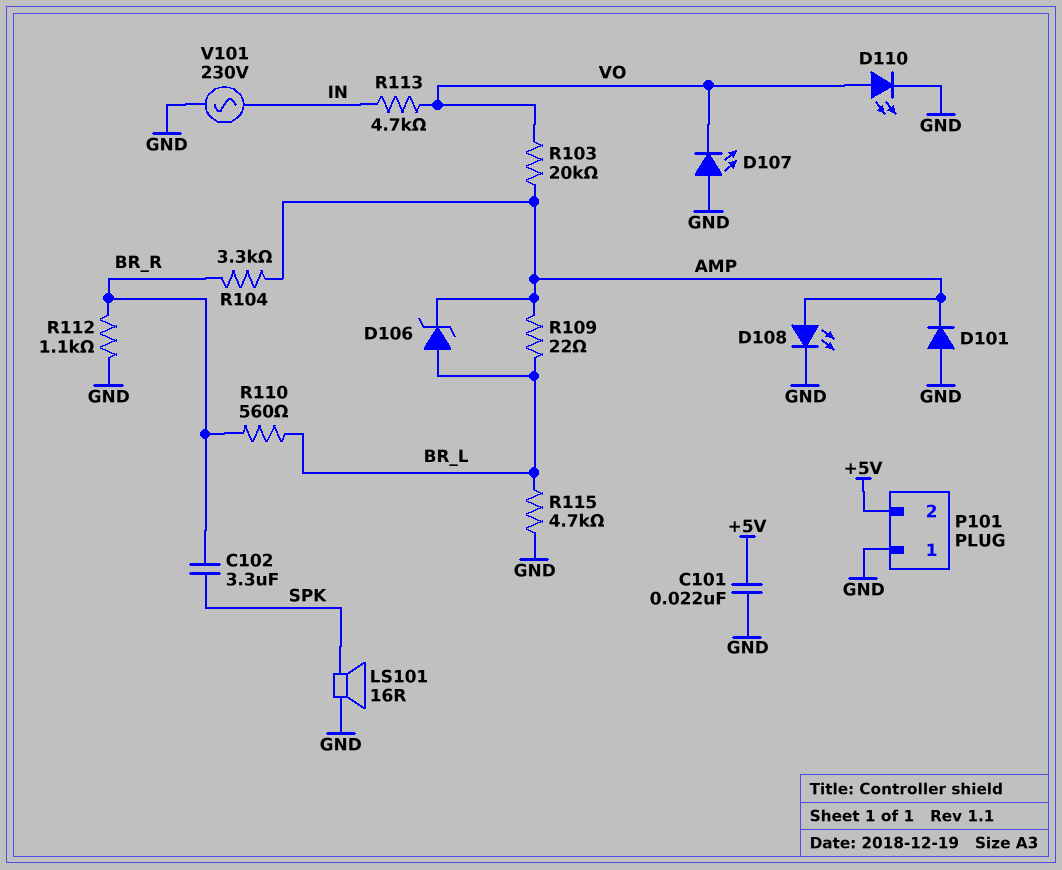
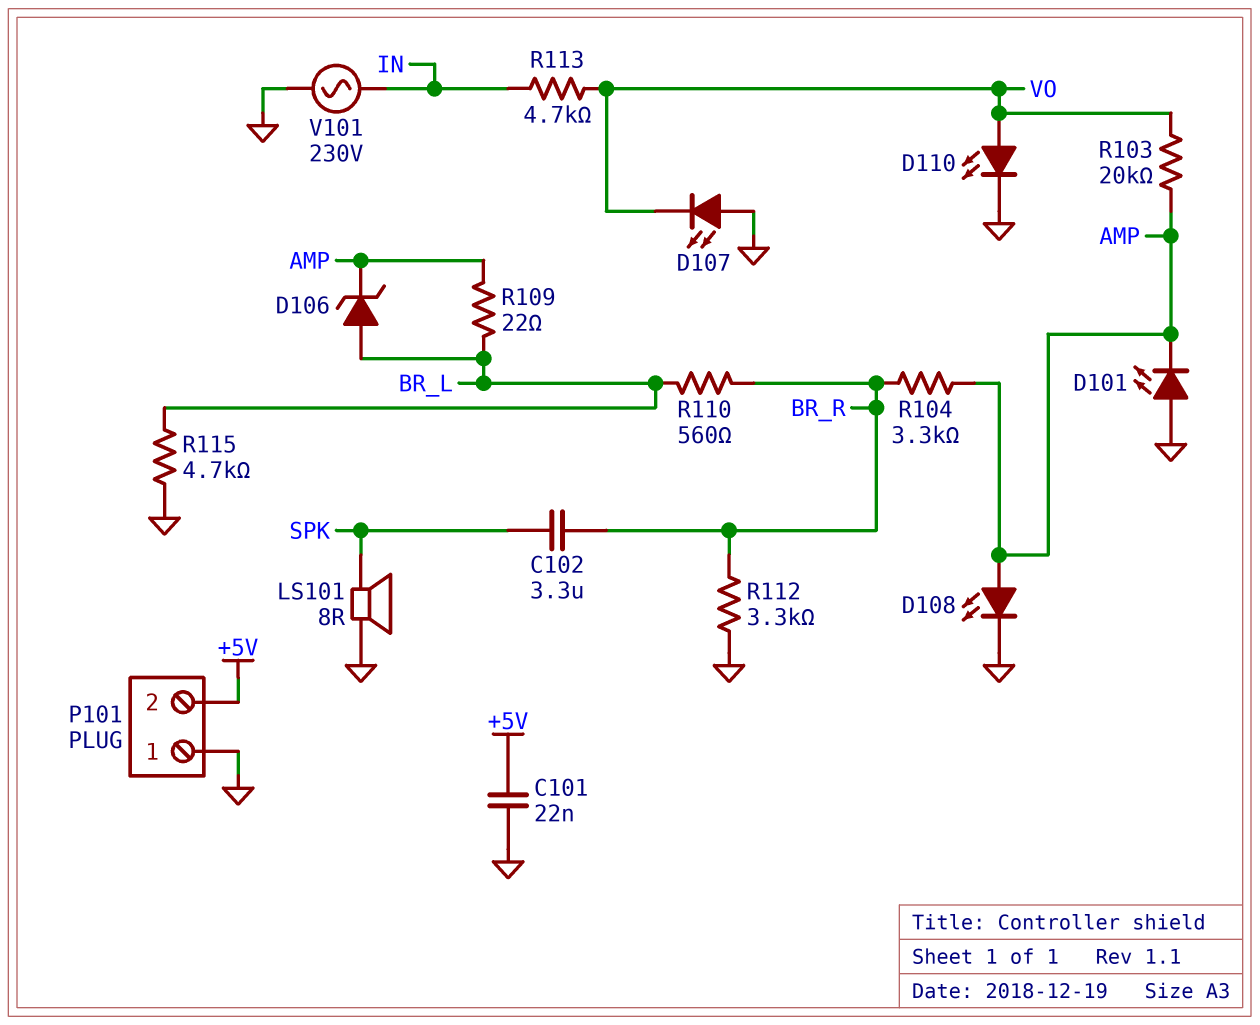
D101: diode (A GND, K AMP) -> LED (A GND, K AMP)
LS101: speaker 16R (GND, SPK) -> speaker 8R (GND, SPK)
R112: 1.1k (BR_R, GND) -> 3.3k (BR_R, GND)

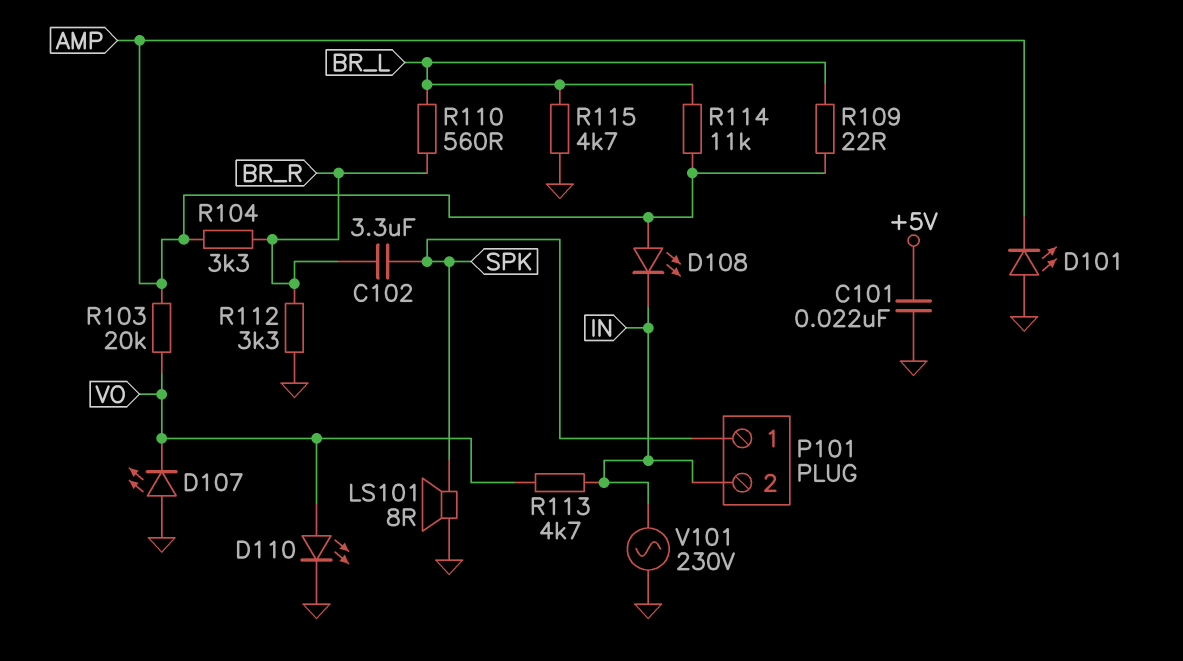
D106: zener (A BR_L, K AMP) -> none
D108: LED (A AMP, K GND) -> LED (A AMP, K IN)
P101 pin 1: GND -> SPK
P101 pin 2: +5V -> IN
R114: none -> 11k (AMP, BR_L)

